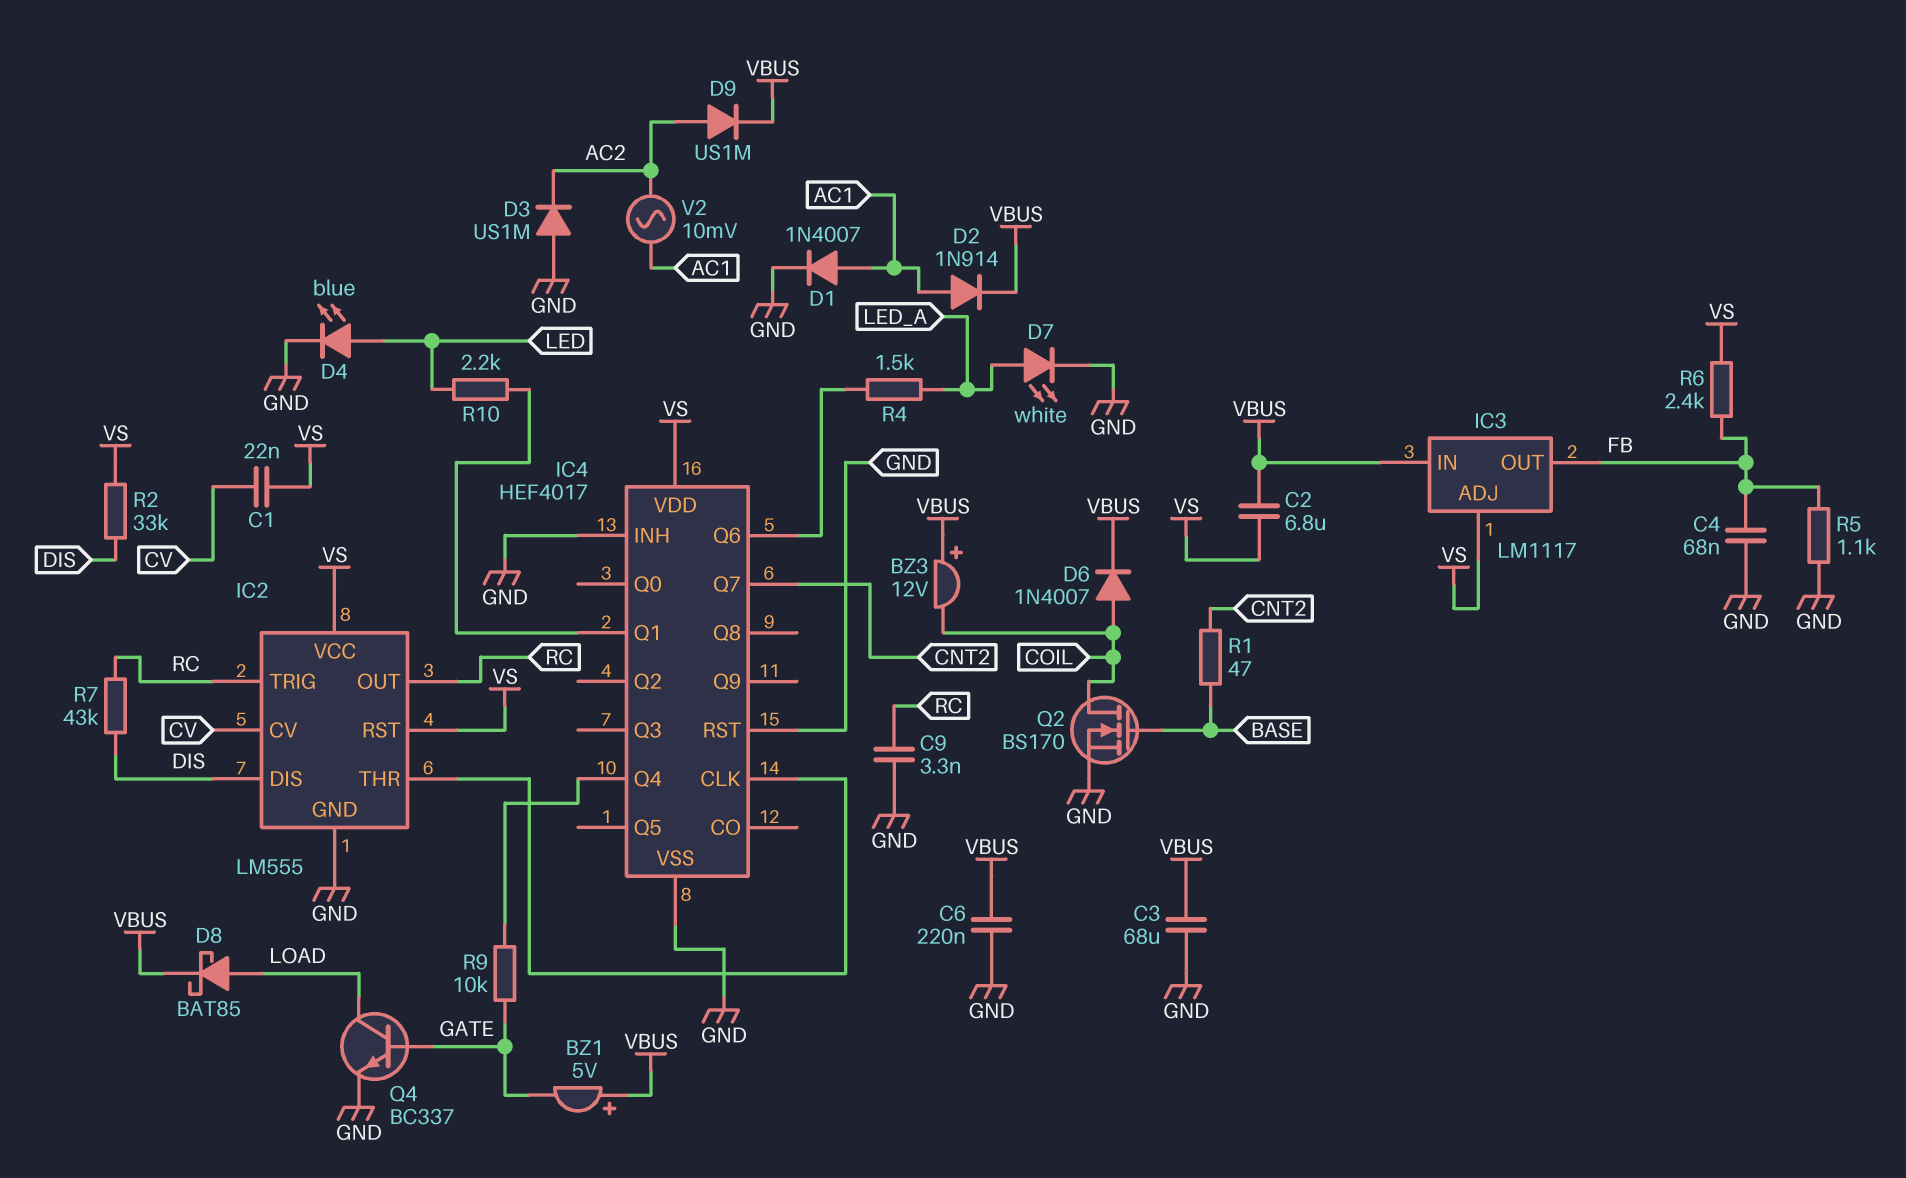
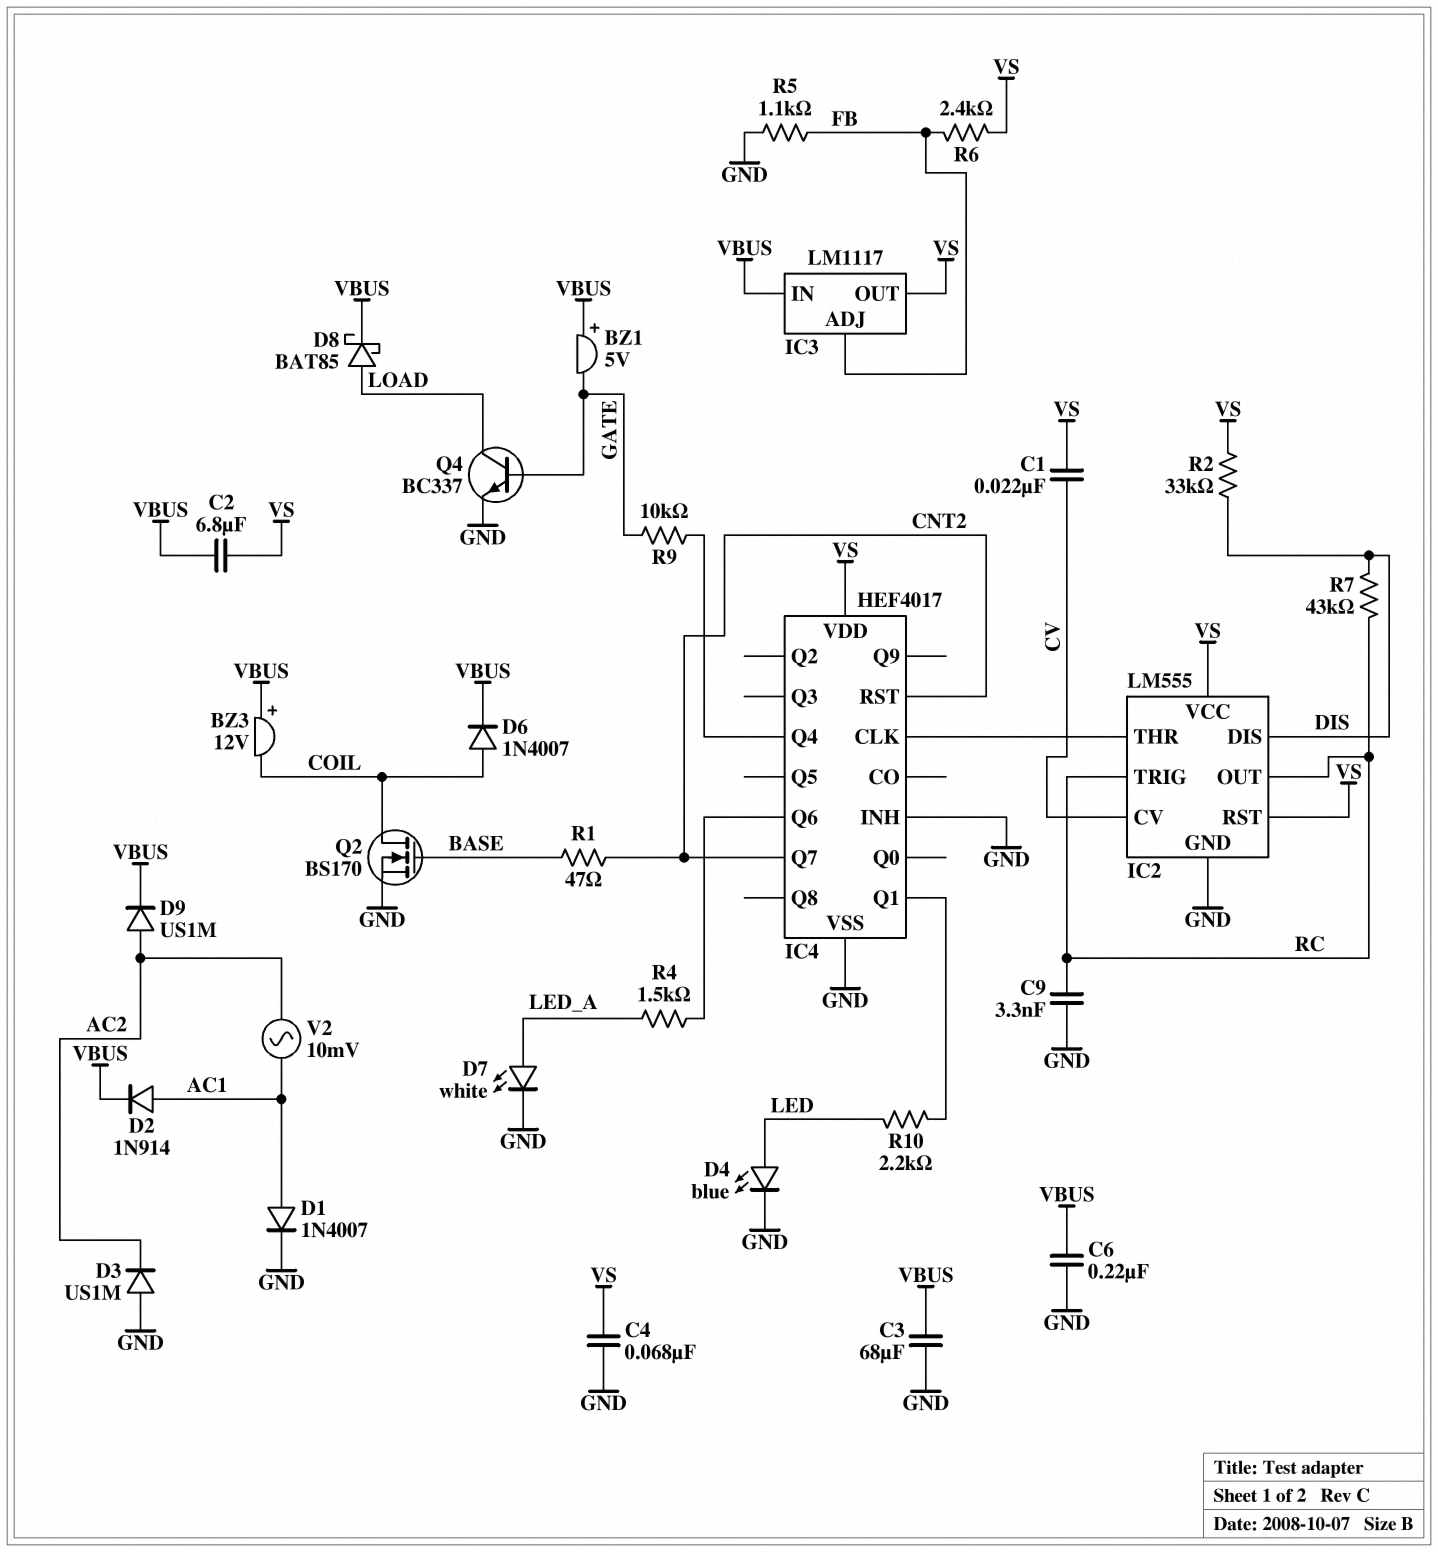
C4: 68nF (FB, GND) -> 68nF (GND, VS)
IC3 pin ADJ: VS -> FB
IC3 pin OUT: FB -> VS
IC4 pin RST: GND -> CNT2

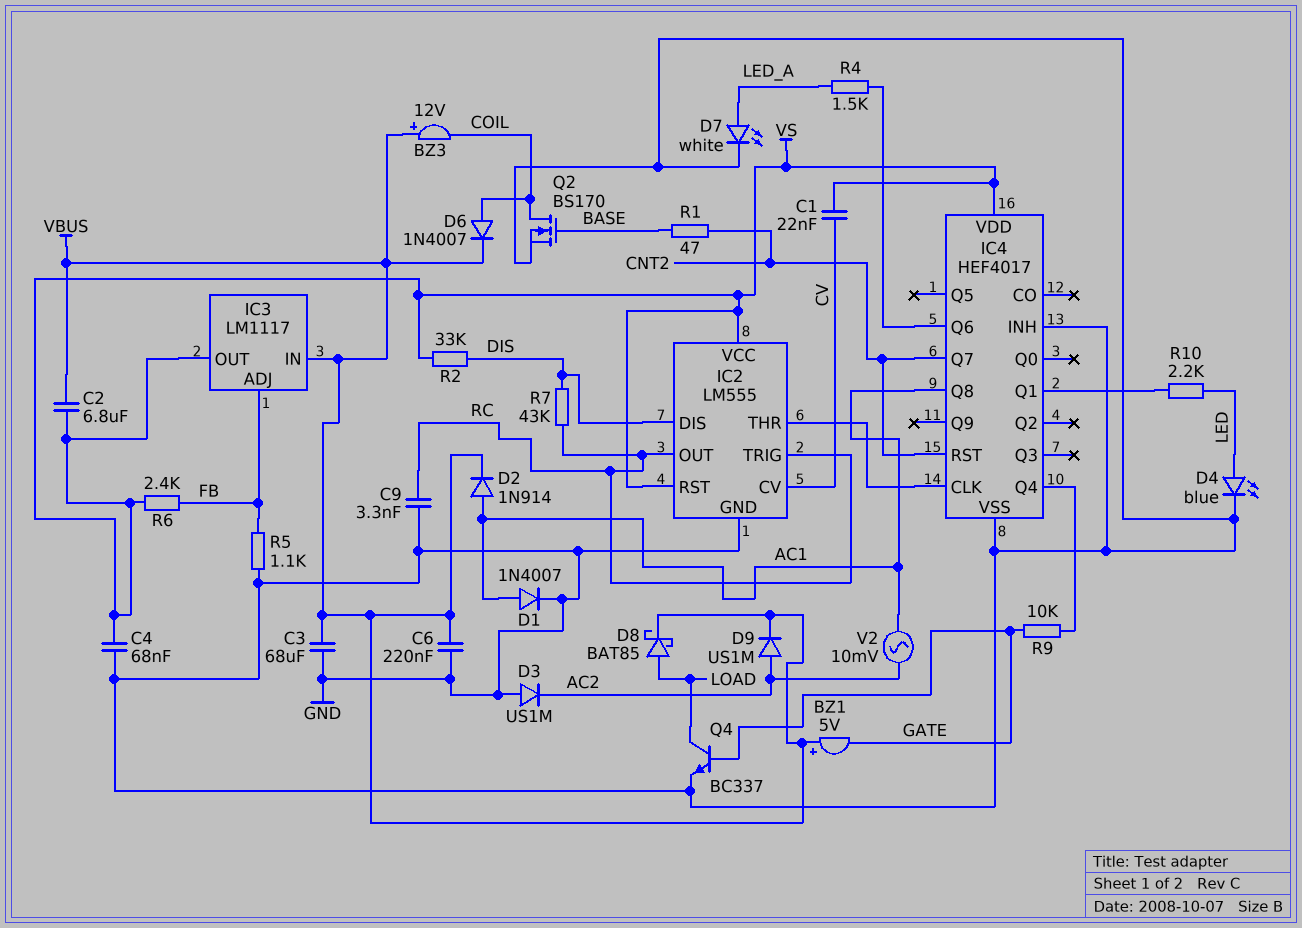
IC4 pin Q8: none -> AC1

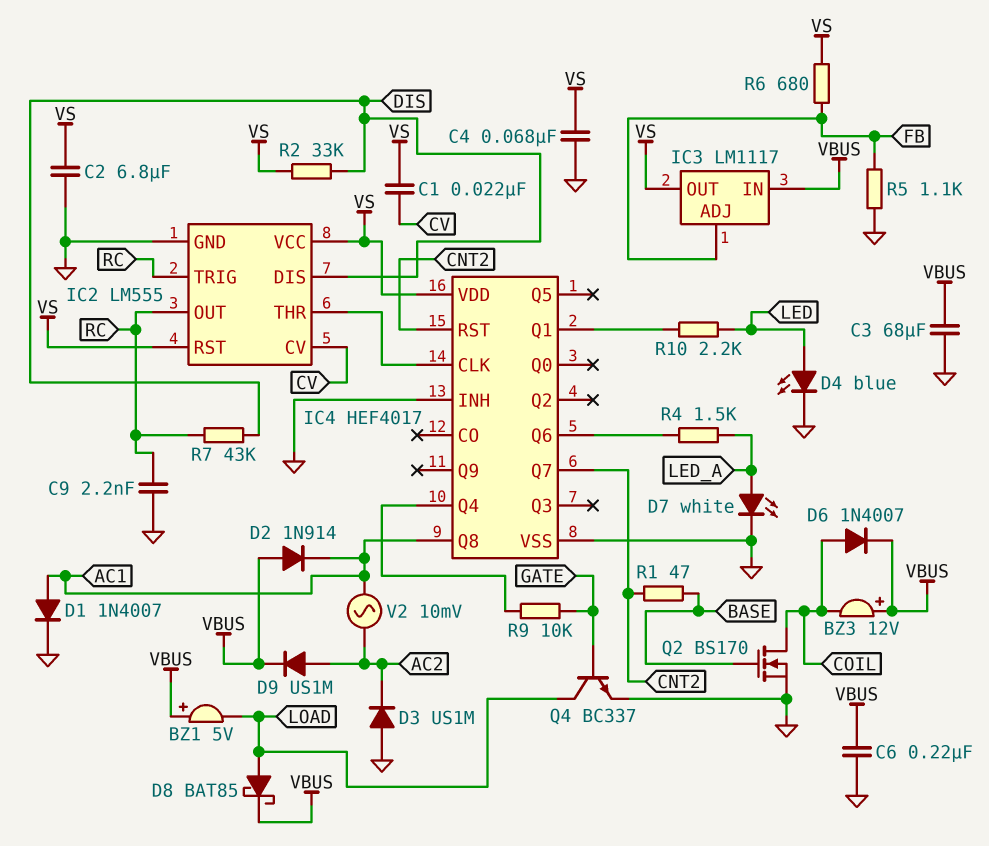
BZ1: buzzer 5V (plus VBUS, minus GATE) -> buzzer 5V (plus VBUS, minus LOAD)
C2: 6.8uF (VBUS, VS) -> 6.8uF (GND, VS)
C9: 3.3nF (GND, RC) -> 2.2nF (GND, RC)
D2: diode 1N914 (A AC1, K VBUS) -> diode 1N914 (A VBUS, K AC1)
R6: 2.4k (FB, VS) -> 680 (FB, VS)

